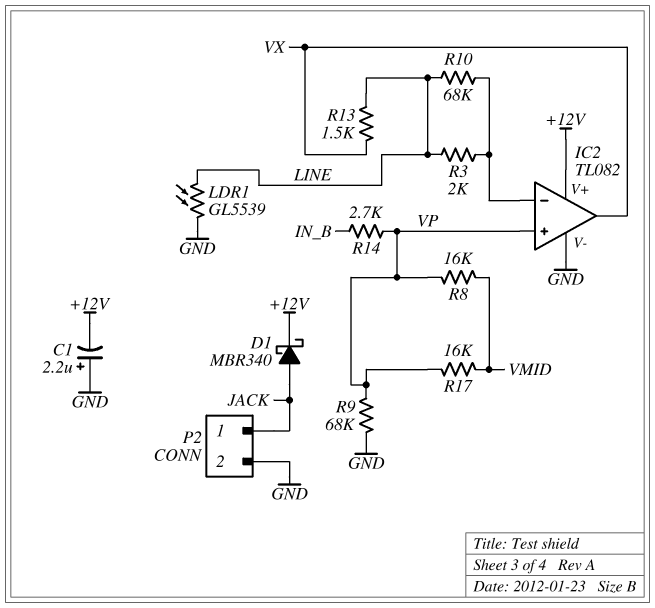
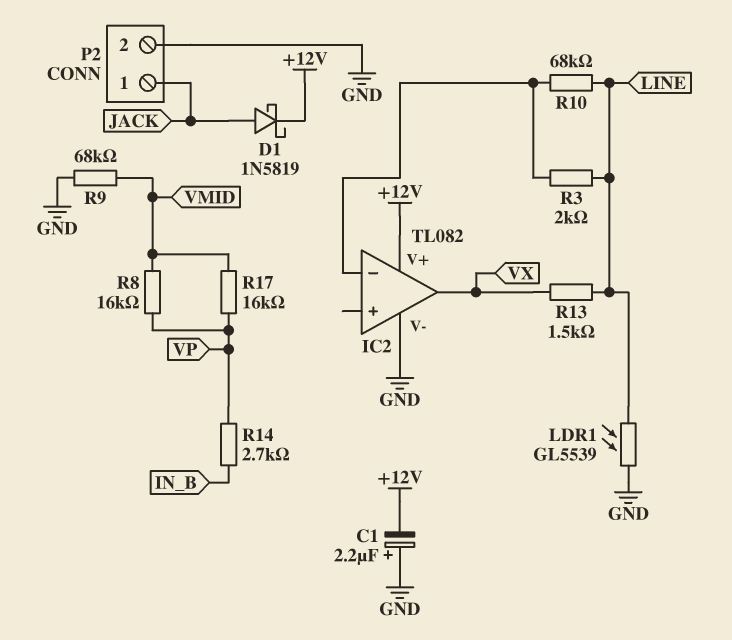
D1: schottky MBR340 (A JACK, K +12V) -> schottky 1N5819 (A JACK, K +12V)
IC2 pin in+: VP -> none
R9: 68k (GND, VP) -> 68k (GND, VMID)

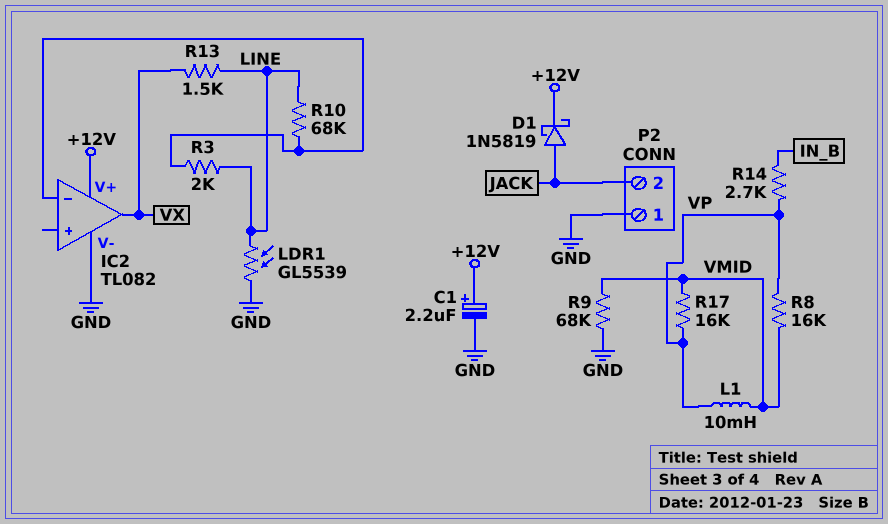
C1: 2.2uF (plus GND, minus +12V) -> 2.2uF (plus +12V, minus GND)
L1: none -> 10mH (VMID, VP)
P2 pin 1: JACK -> GND
P2 pin 2: GND -> JACK

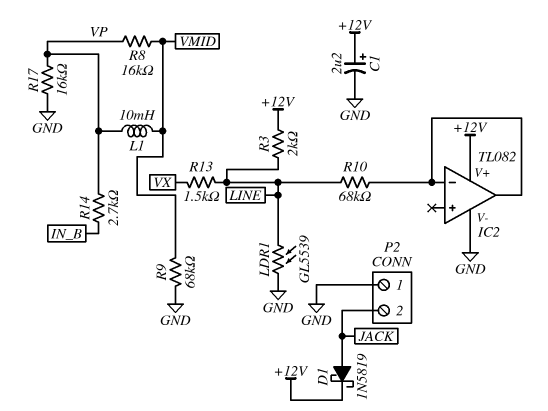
IC2 pin out: VX -> IC2/in-
R3: 2k (IC2/in-, LINE) -> 2k (+12V, LINE)
R17: 16k (VMID, VP) -> 16k (GND, VP)

